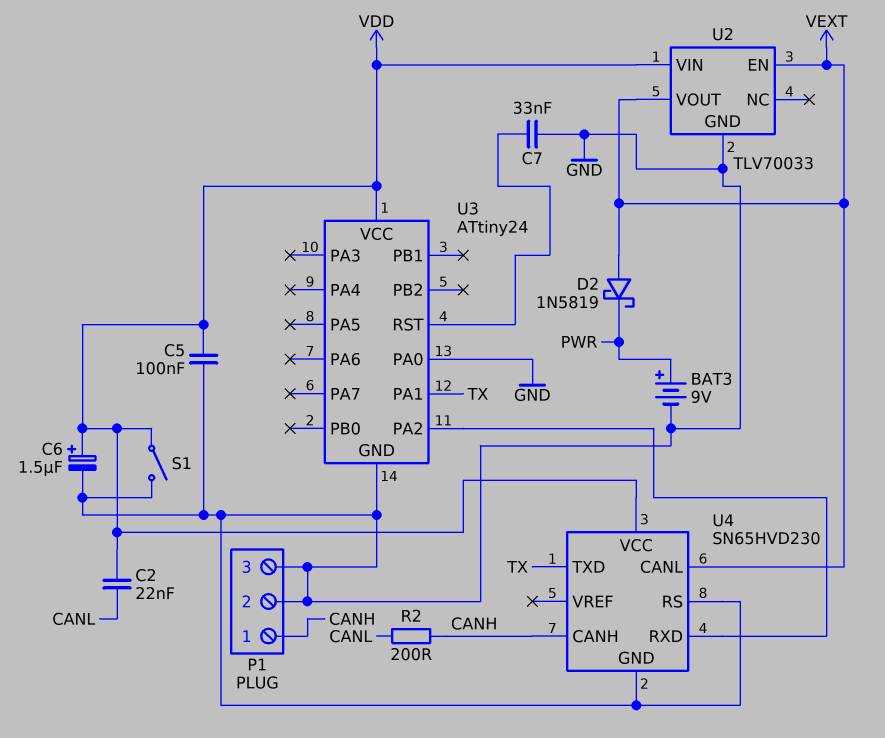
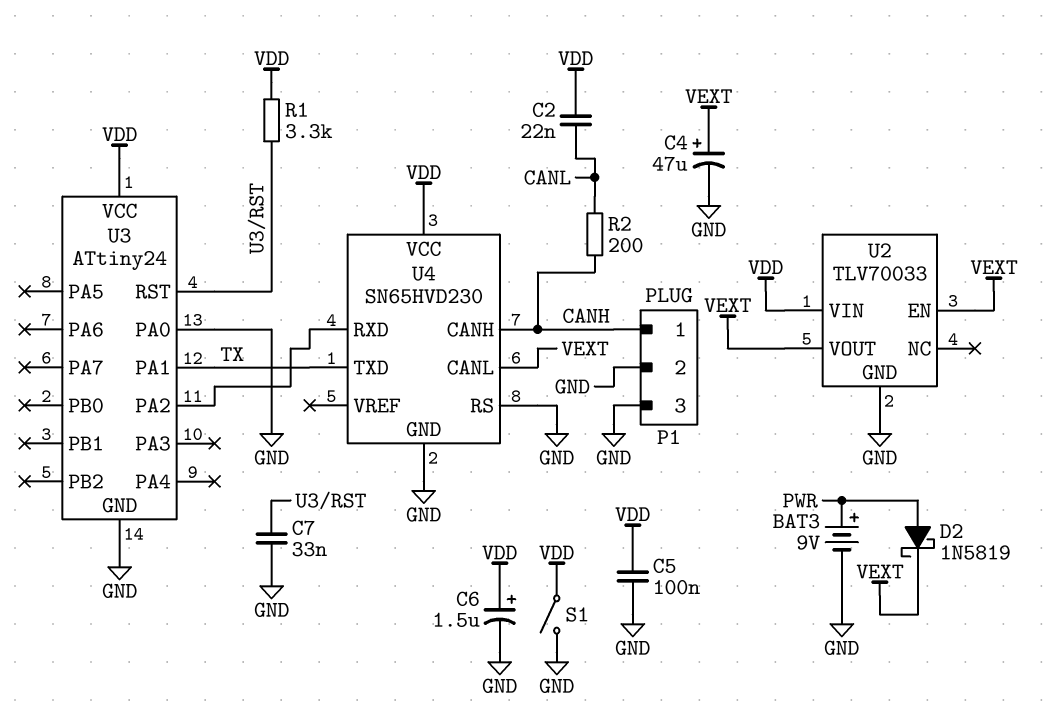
C4: none -> 47uF (plus VEXT, minus GND)
D2: schottky 1N5819 (A VEXT, K PWR) -> schottky 1N5819 (A PWR, K VEXT)
R1: none -> 3.3k (U3/RST, VDD)

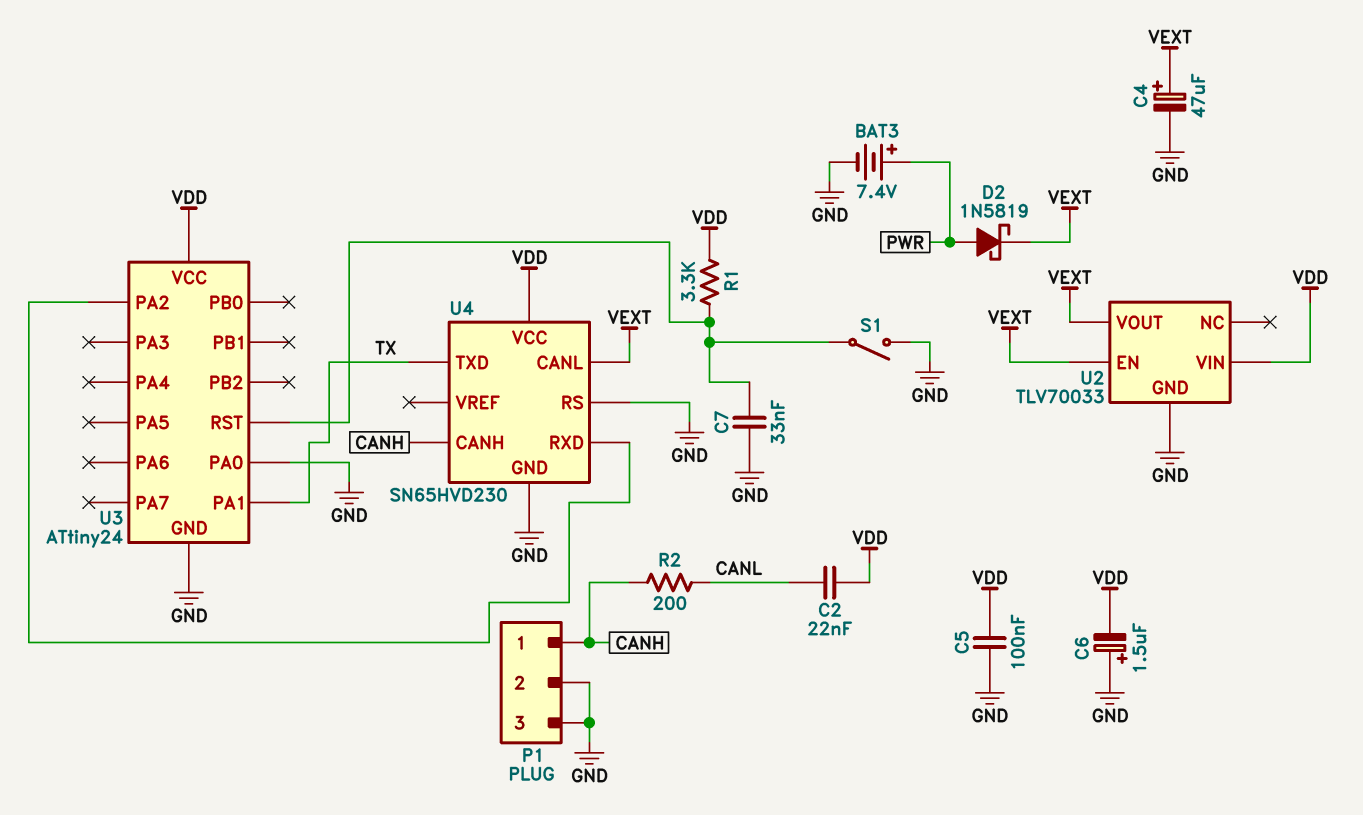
BAT3: 9V (plus PWR, minus GND) -> 7.4V (plus PWR, minus GND)
C6: 1.5uF (plus VDD, minus GND) -> 1.5uF (plus GND, minus VDD)
S1: switch (GND, VDD) -> switch (GND, U3/RST)

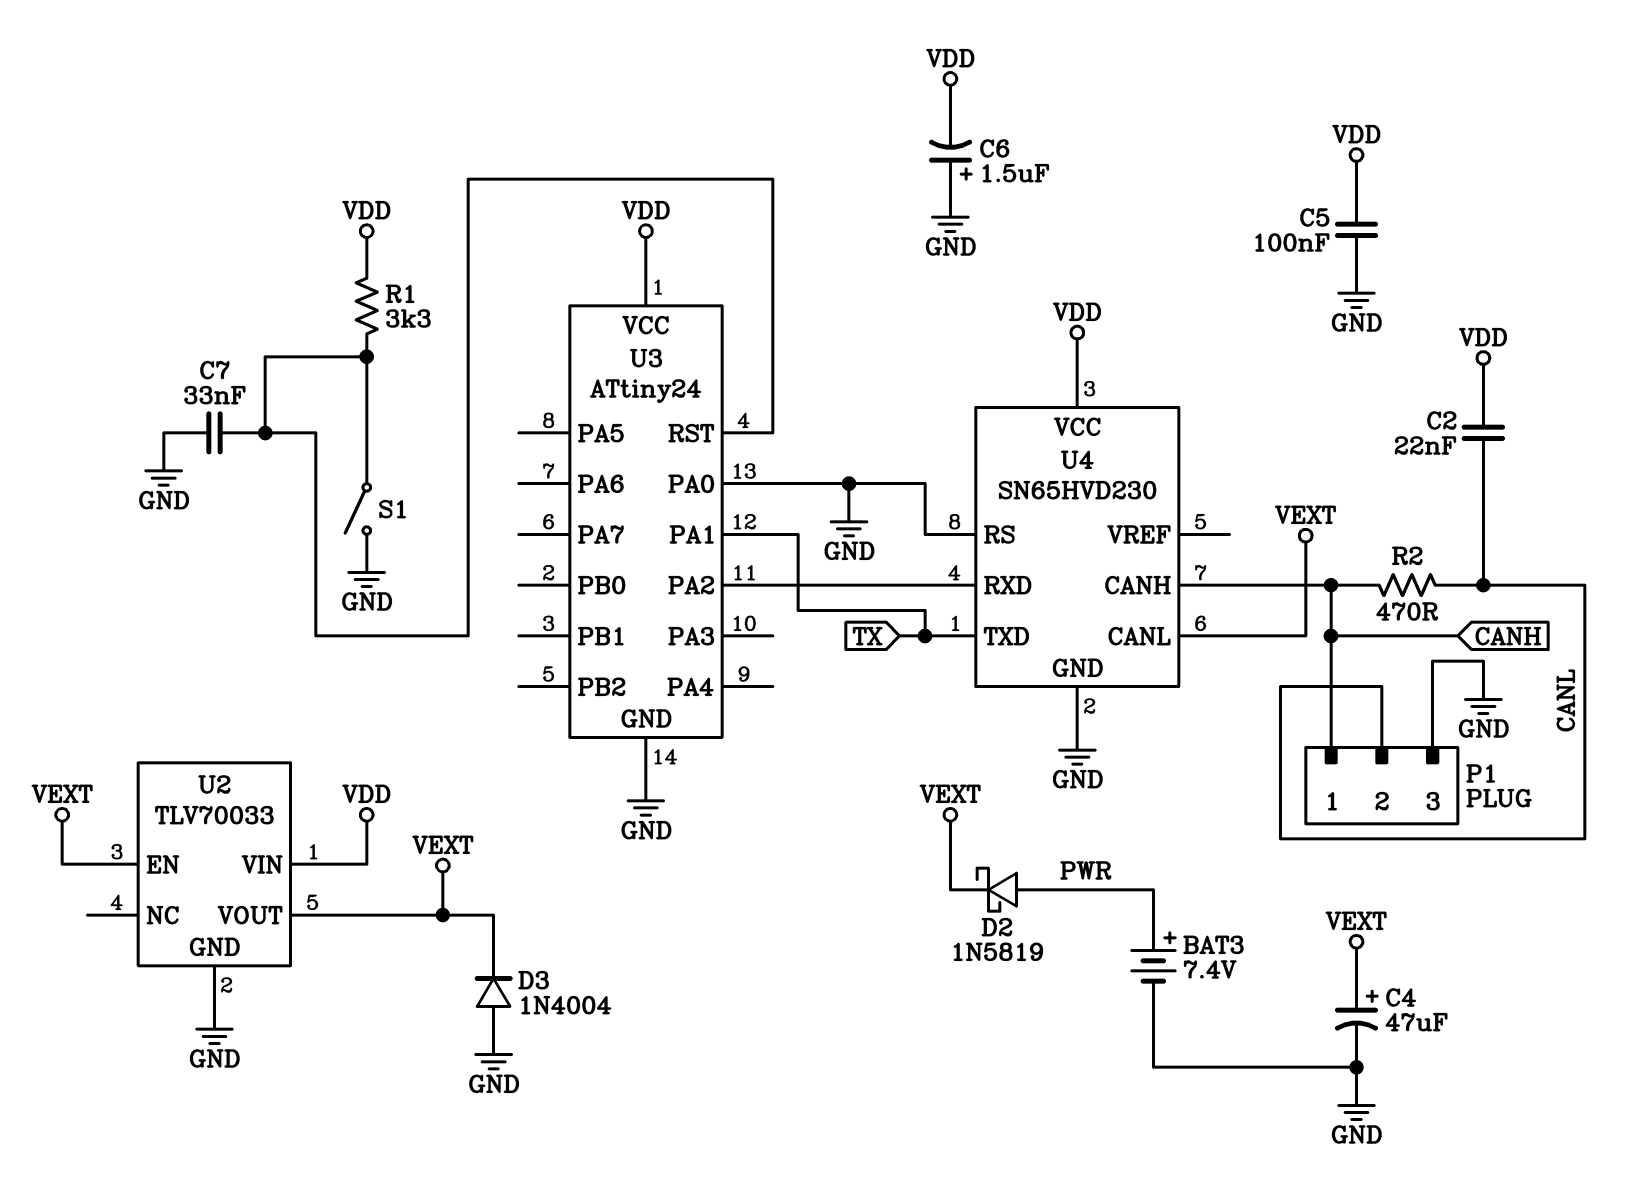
D3: none -> diode 1N4004 (A GND, K VEXT)
P1 pin 2: GND -> CANL
R2: 200 (CANH, CANL) -> 470 (CANH, CANL)

